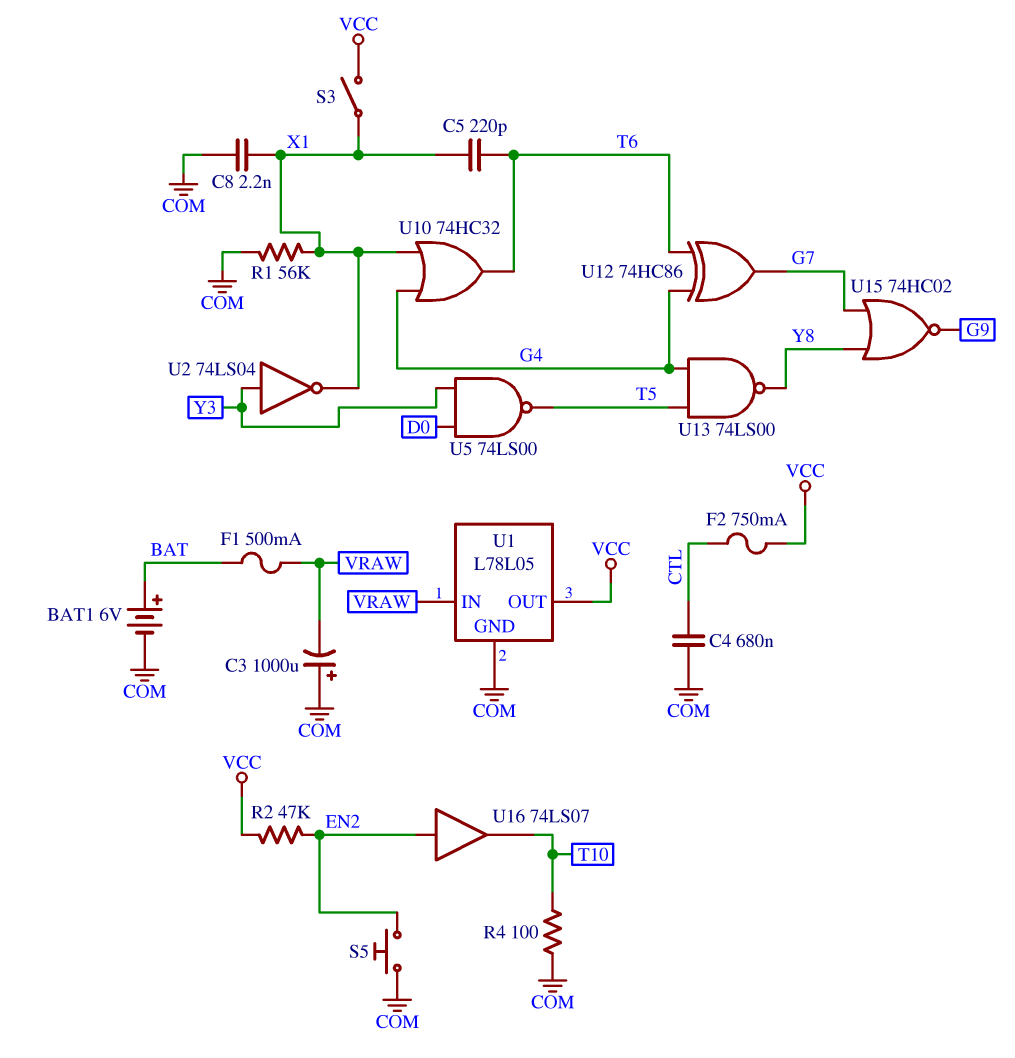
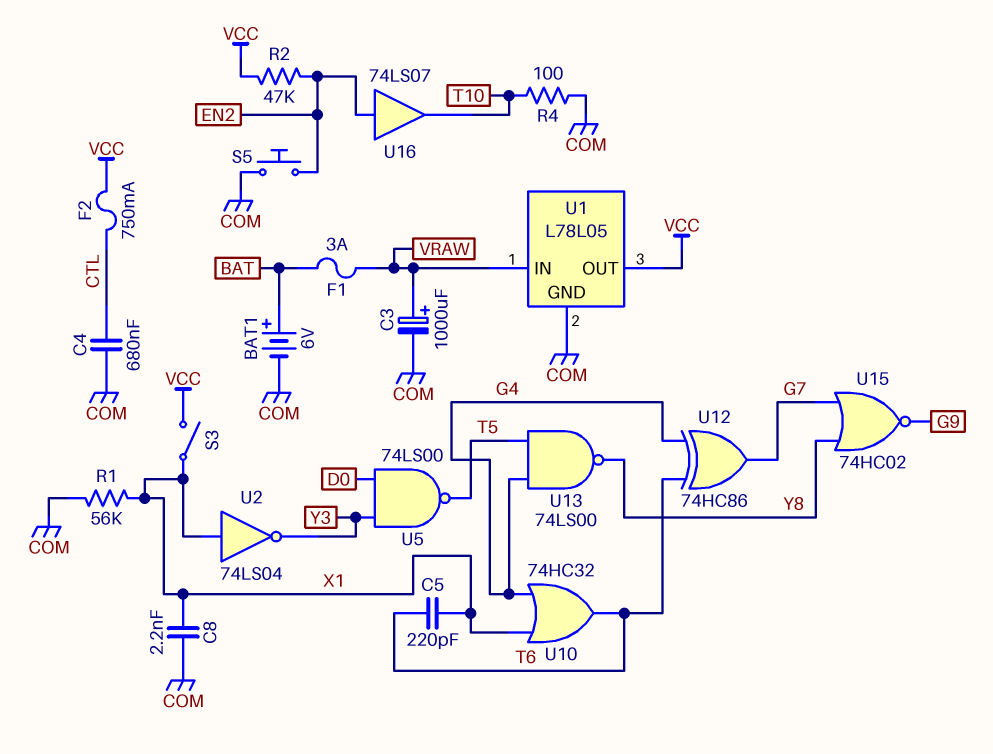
C3: 1000uF (plus COM, minus VRAW) -> 1000uF (plus VRAW, minus COM)
F1: 500mA (BAT, VRAW) -> 3A (BAT, VRAW)
U2: NOT 74LS04 (in Y3, out X1) -> NOT 74LS04 (in X1, out Y3)

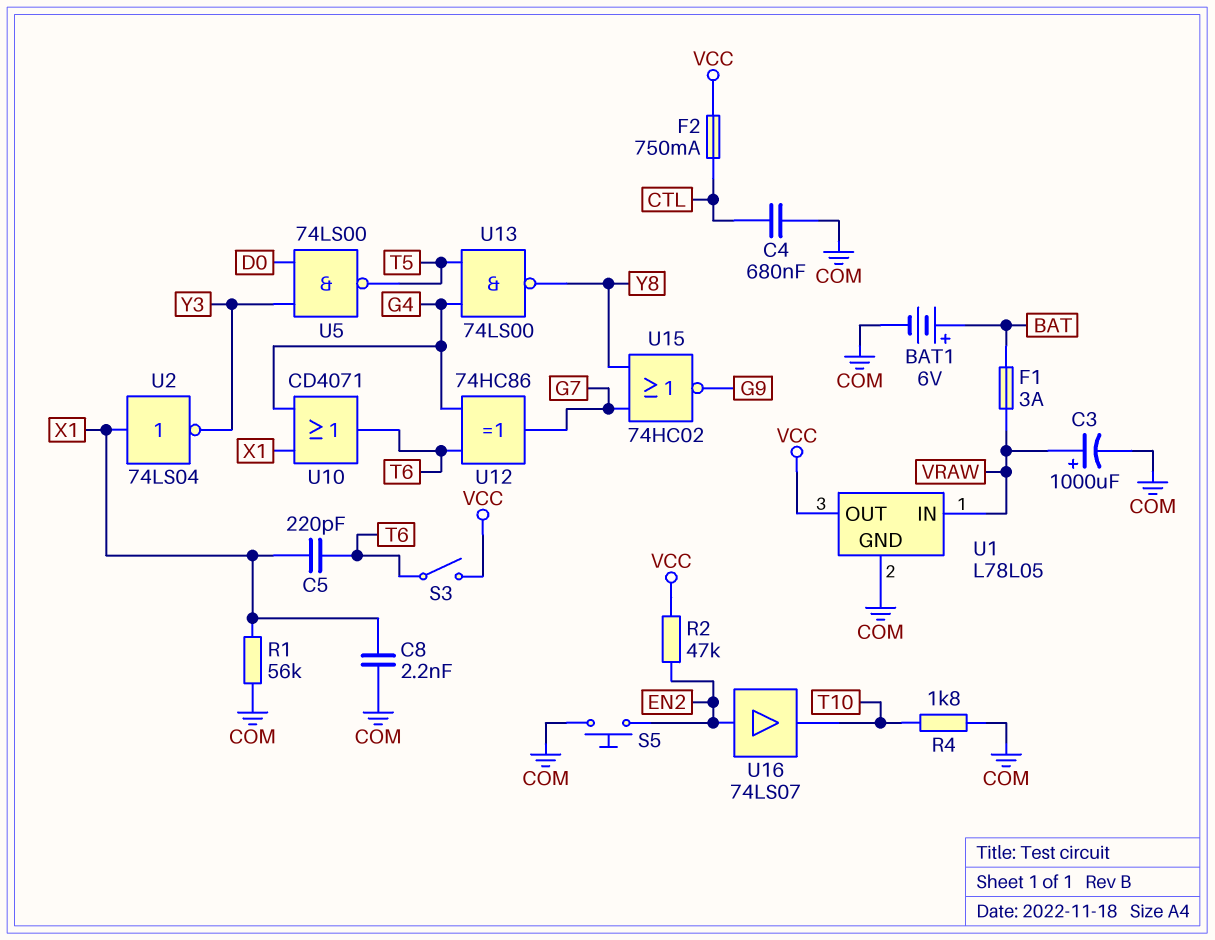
R4: 100 (COM, T10) -> 1.8k (COM, T10)
S3: switch (VCC, X1) -> switch (T6, VCC)
U10: OR 74HC32 (in G4, in X1, out T6) -> OR CD4071 (in G4, in X1, out T6)

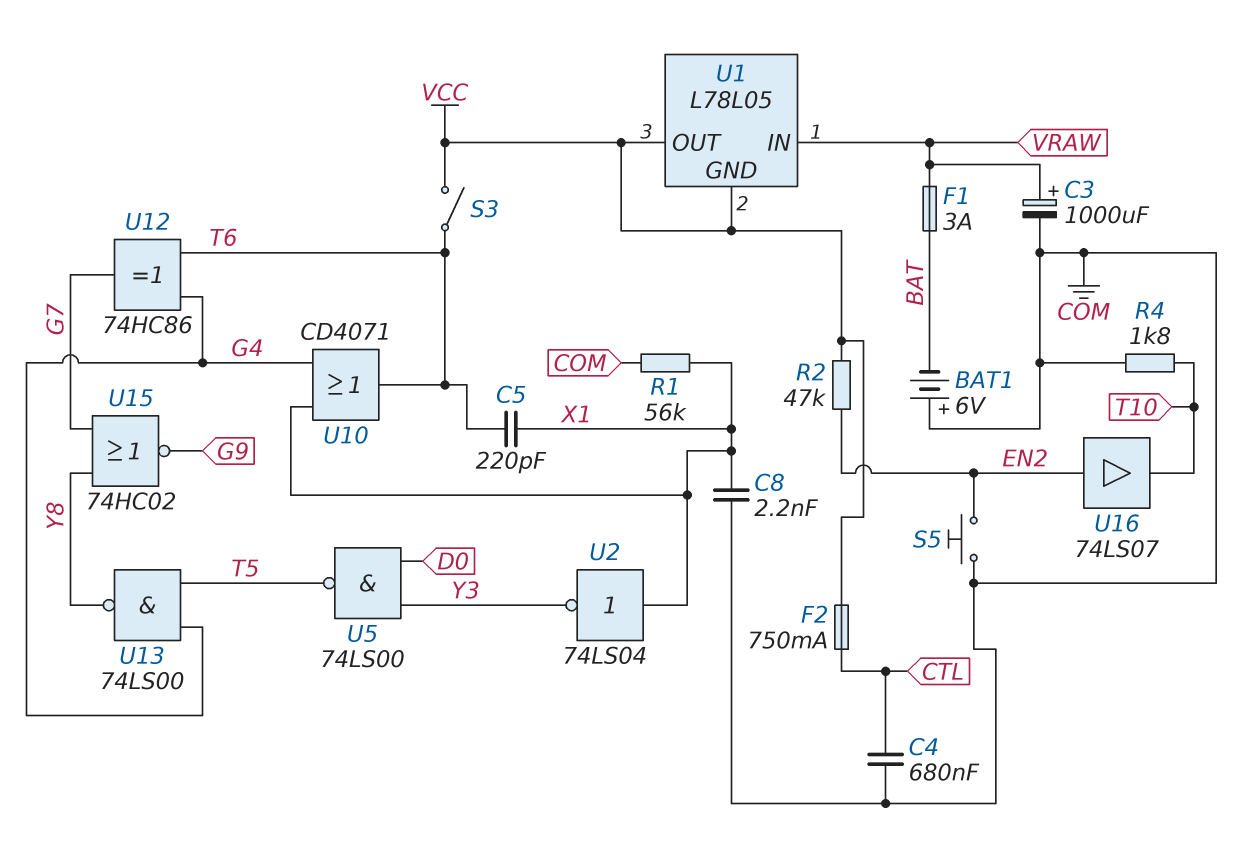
BAT1: 6V (plus BAT, minus COM) -> 6V (plus COM, minus BAT)
U1 pin GND: COM -> VCC

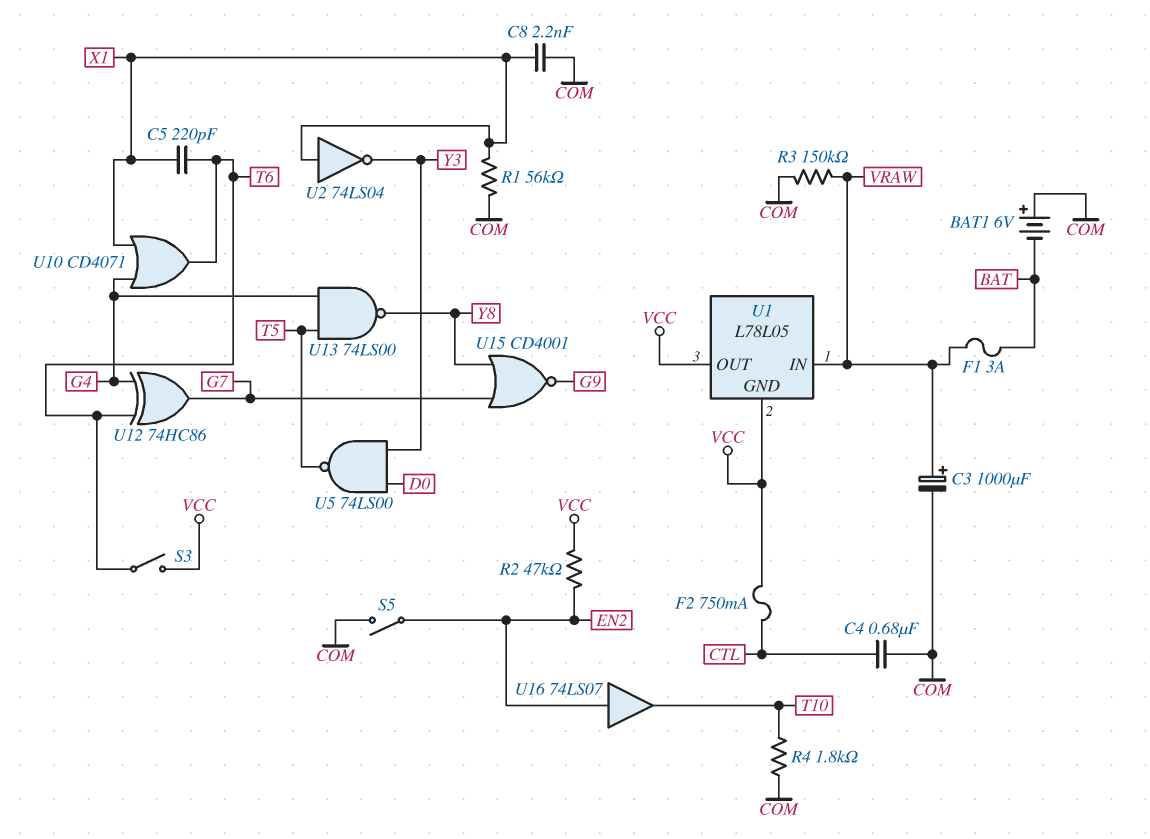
R3: none -> 150k (COM, VRAW)
S5: button (COM, EN2) -> switch (COM, EN2)
U15: NOR 74HC02 (in G7, in Y8, out G9) -> NOR CD4001 (in G7, in Y8, out G9)

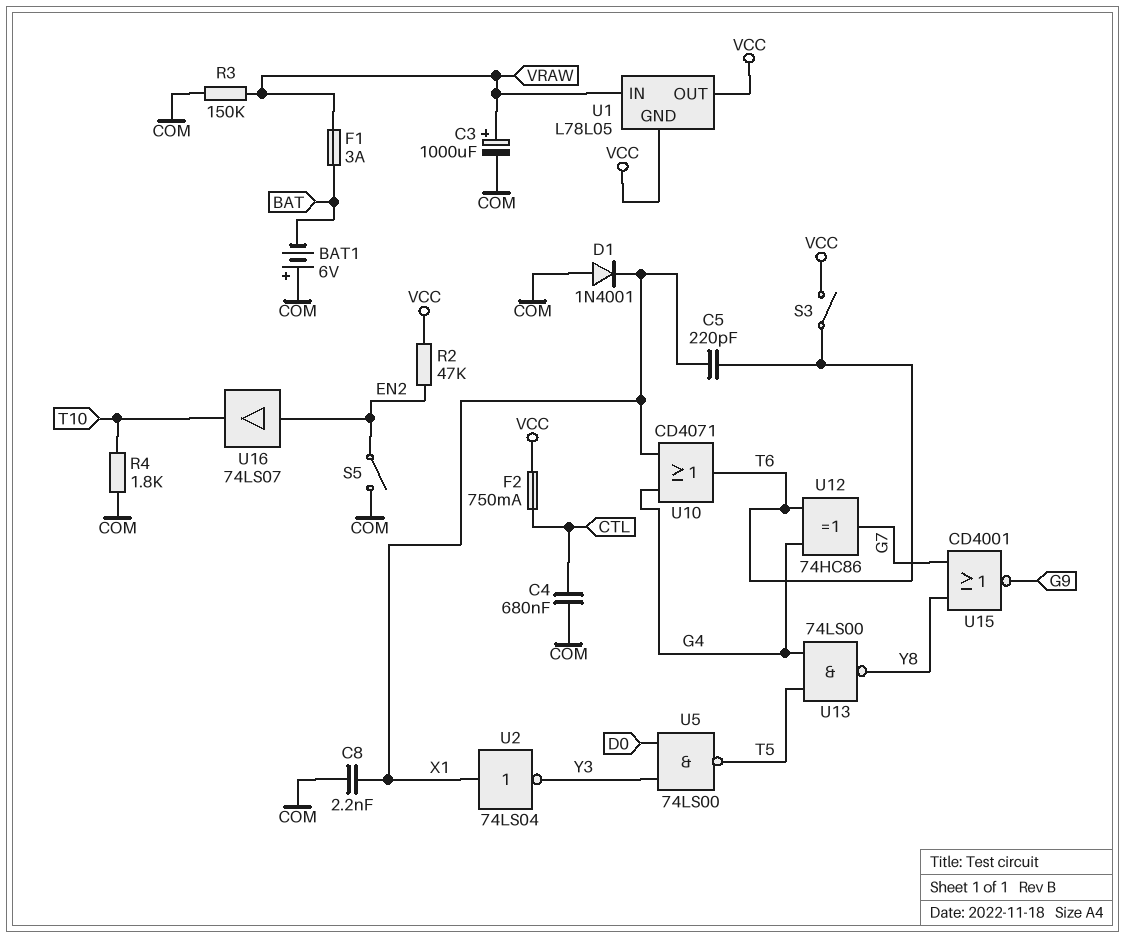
D1: none -> diode 1N4001 (A COM, K X1)
R1: 56k (COM, X1) -> none

